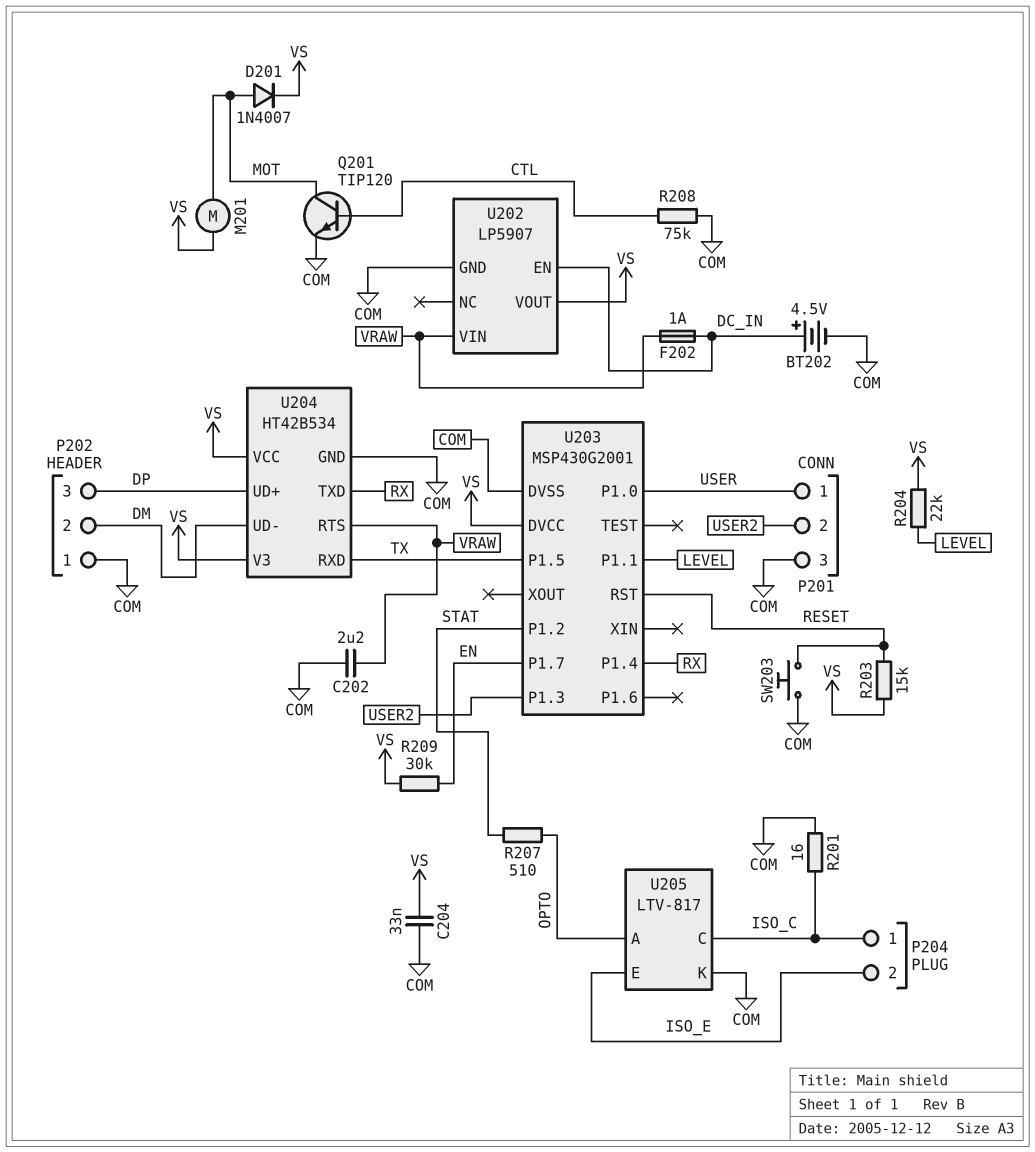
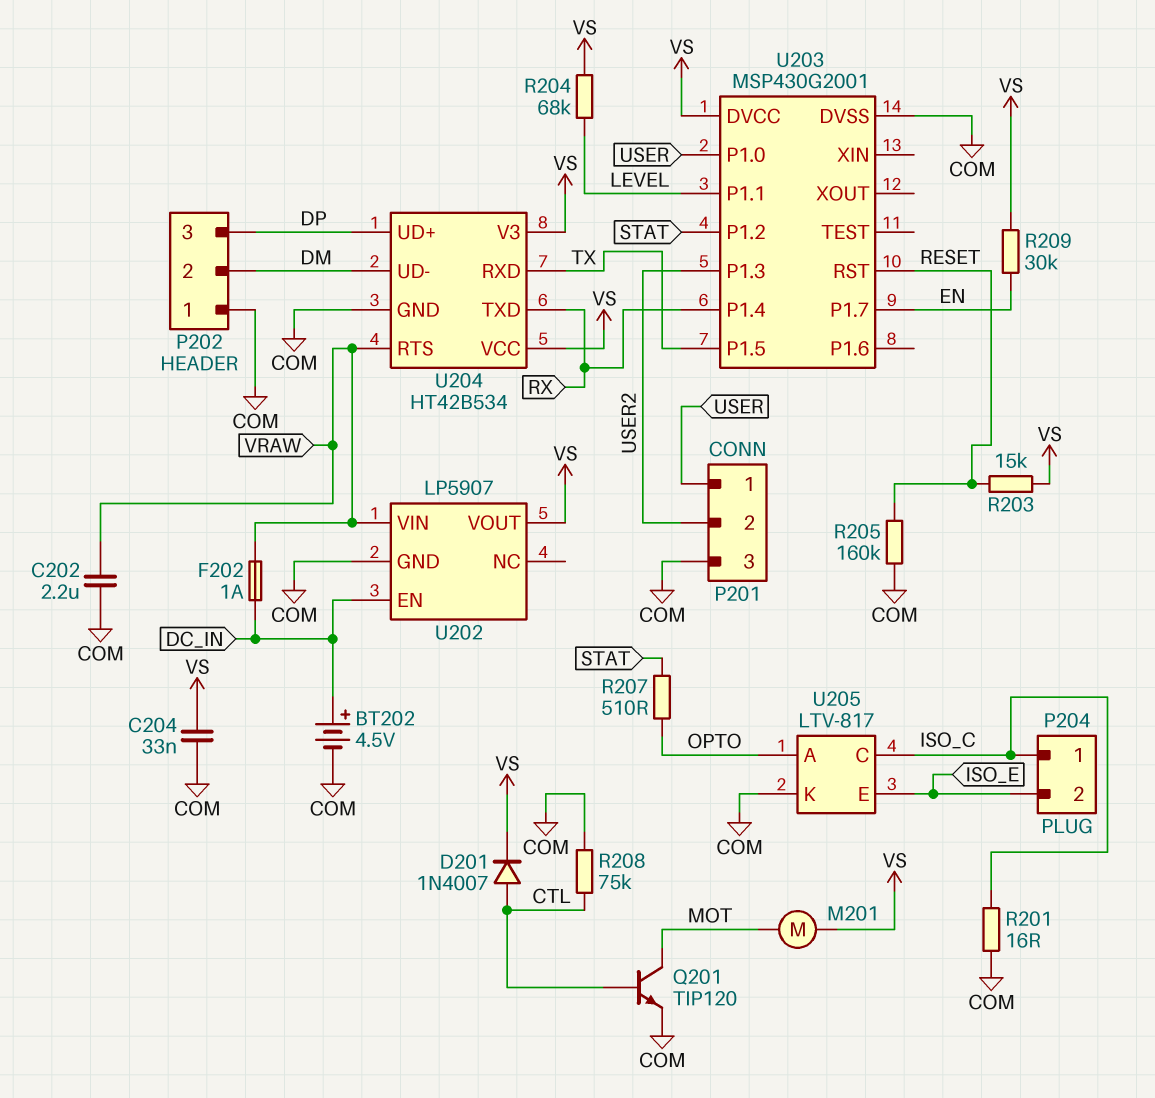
D201: diode 1N4007 (A MOT, K VS) -> diode 1N4007 (A CTL, K VS)
R204: 22k (LEVEL, VS) -> 68k (LEVEL, VS)
R205: none -> 160k (COM, RESET)
SW203: button (COM, RESET) -> none

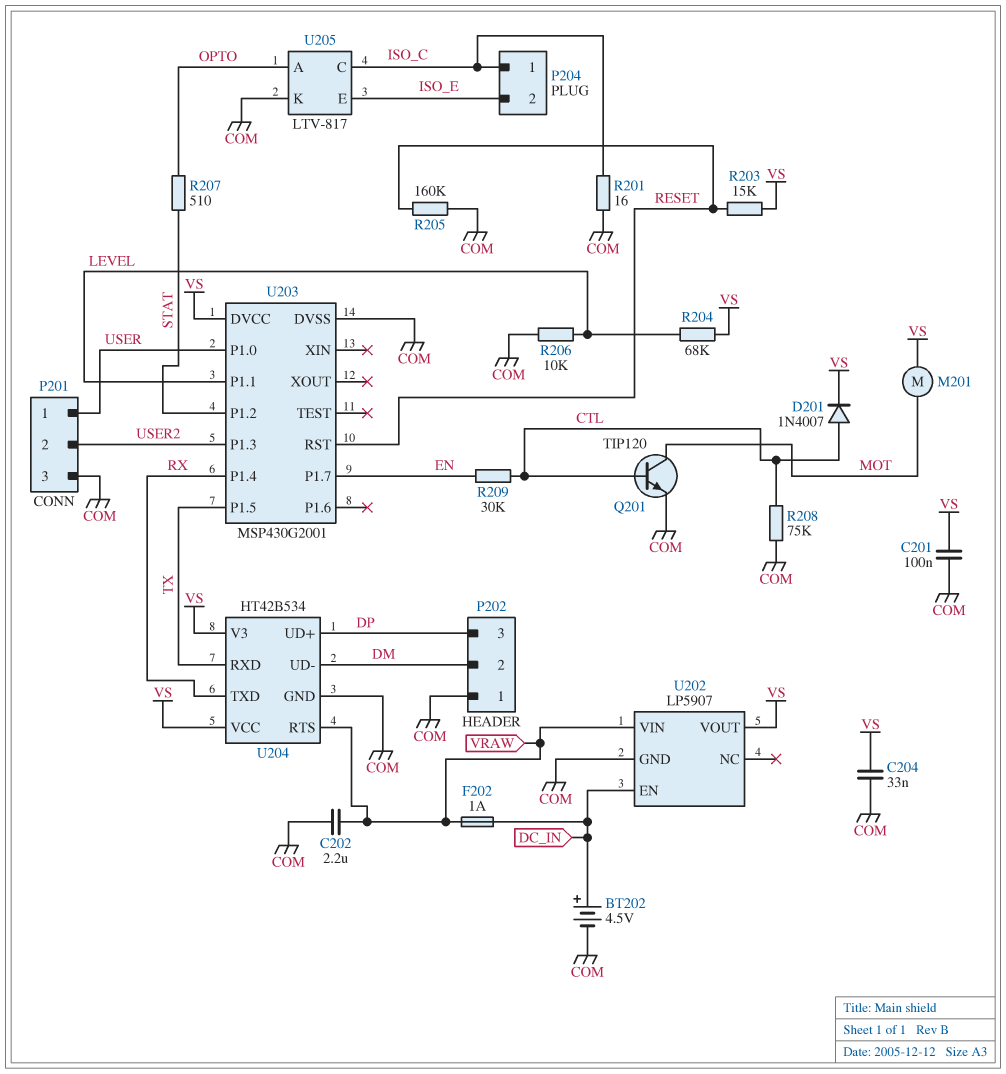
C201: none -> 100nF (COM, VS)
R206: none -> 10k (COM, LEVEL)
R209: 30k (EN, VS) -> 30k (CTL, EN)

